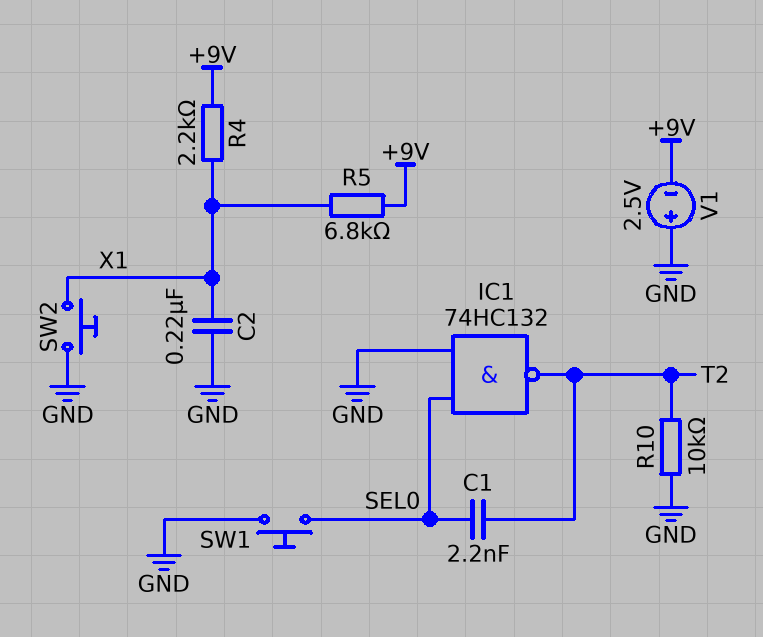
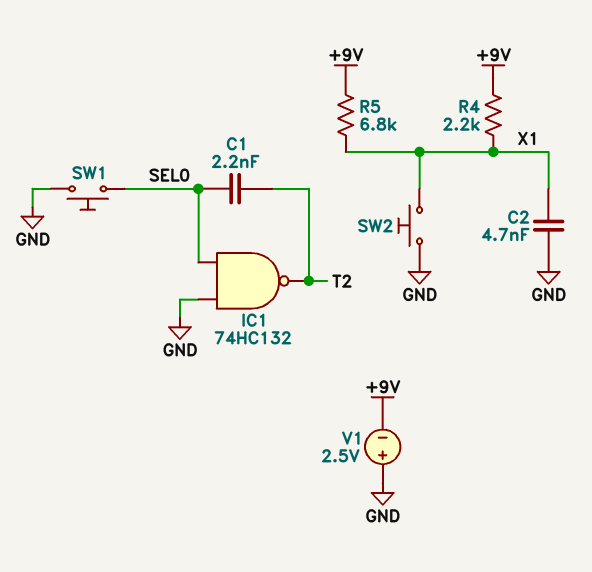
C2: 220nF (GND, X1) -> 4.7nF (GND, X1)
R10: 10k (GND, T2) -> none

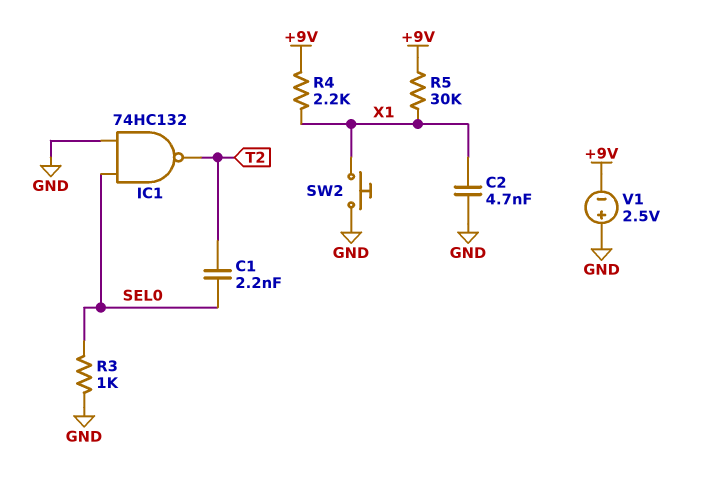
R3: none -> 1k (GND, SEL0)
R5: 6.8k (+9V, X1) -> 30k (+9V, X1)
SW1: button (GND, SEL0) -> none

